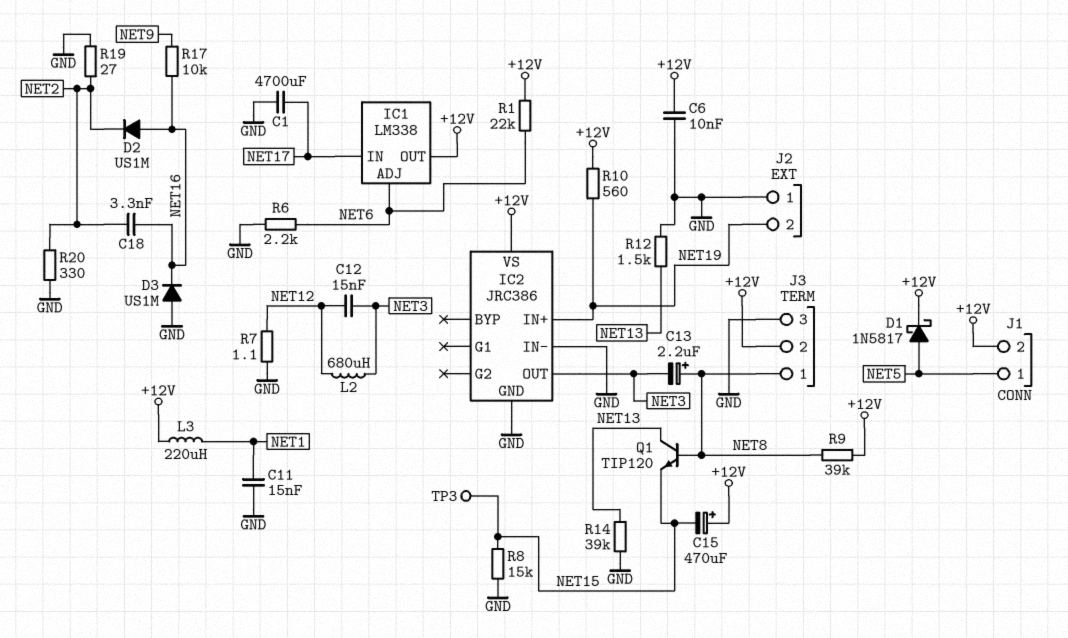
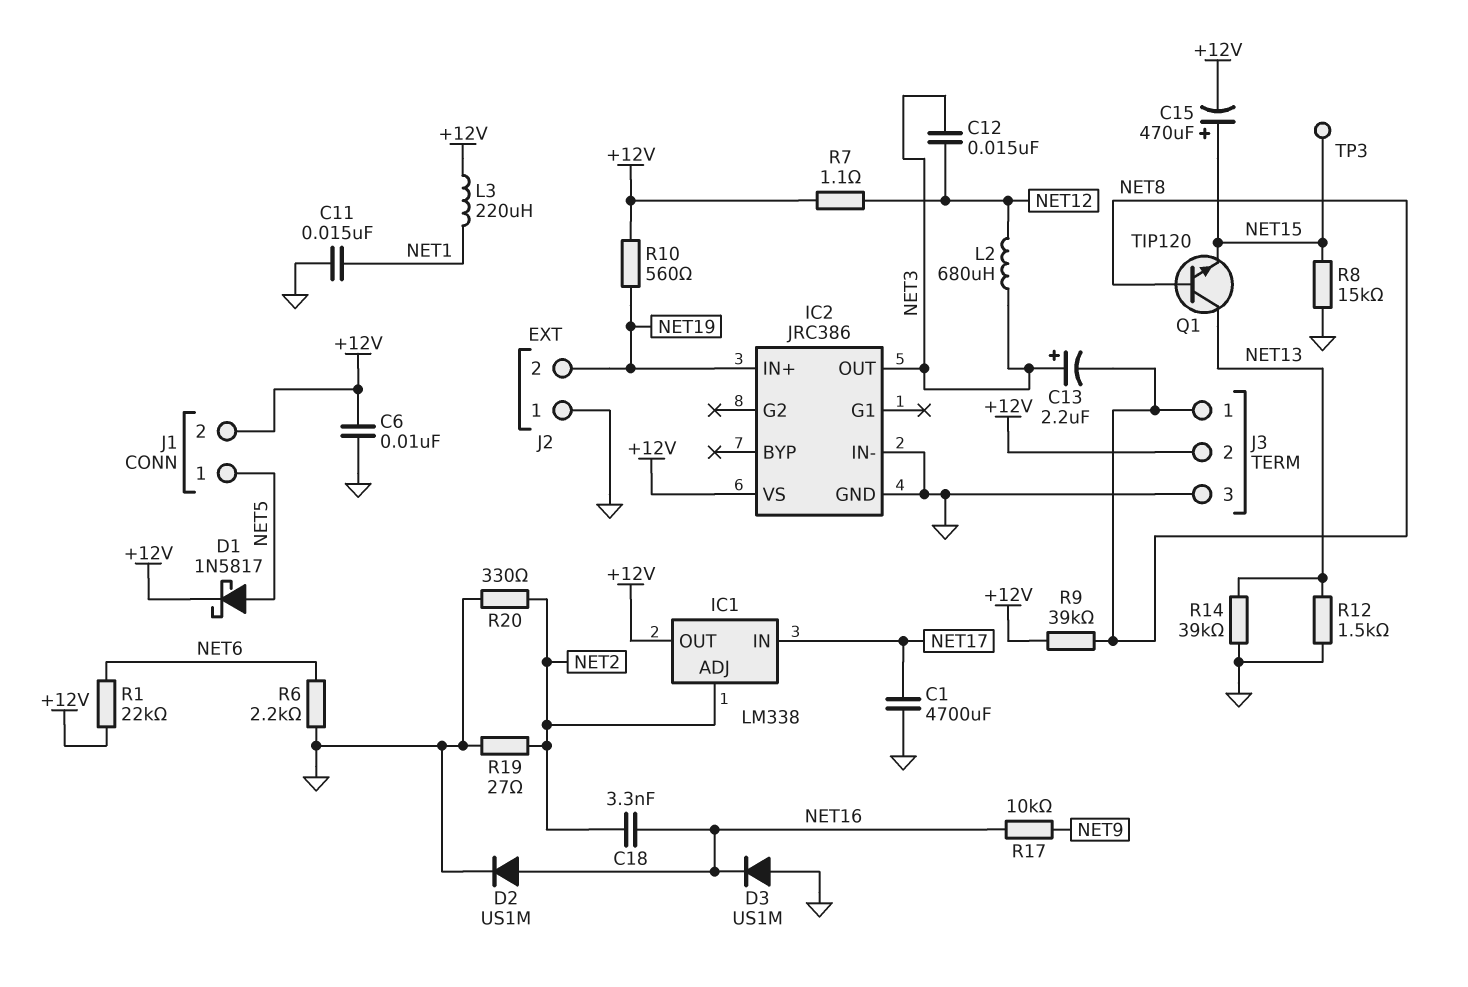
C13: 2.2uF (plus NET8, minus NET3) -> 2.2uF (plus NET3, minus NET8)
C15: 470uF (plus +12V, minus NET15) -> 470uF (plus NET15, minus +12V)
D2: diode US1M (A NET16, K NET2) -> diode US1M (A NET16, K GND)
IC1 pin ADJ: NET6 -> NET2
R7: 1.1 (GND, NET12) -> 1.1 (+12V, NET12)

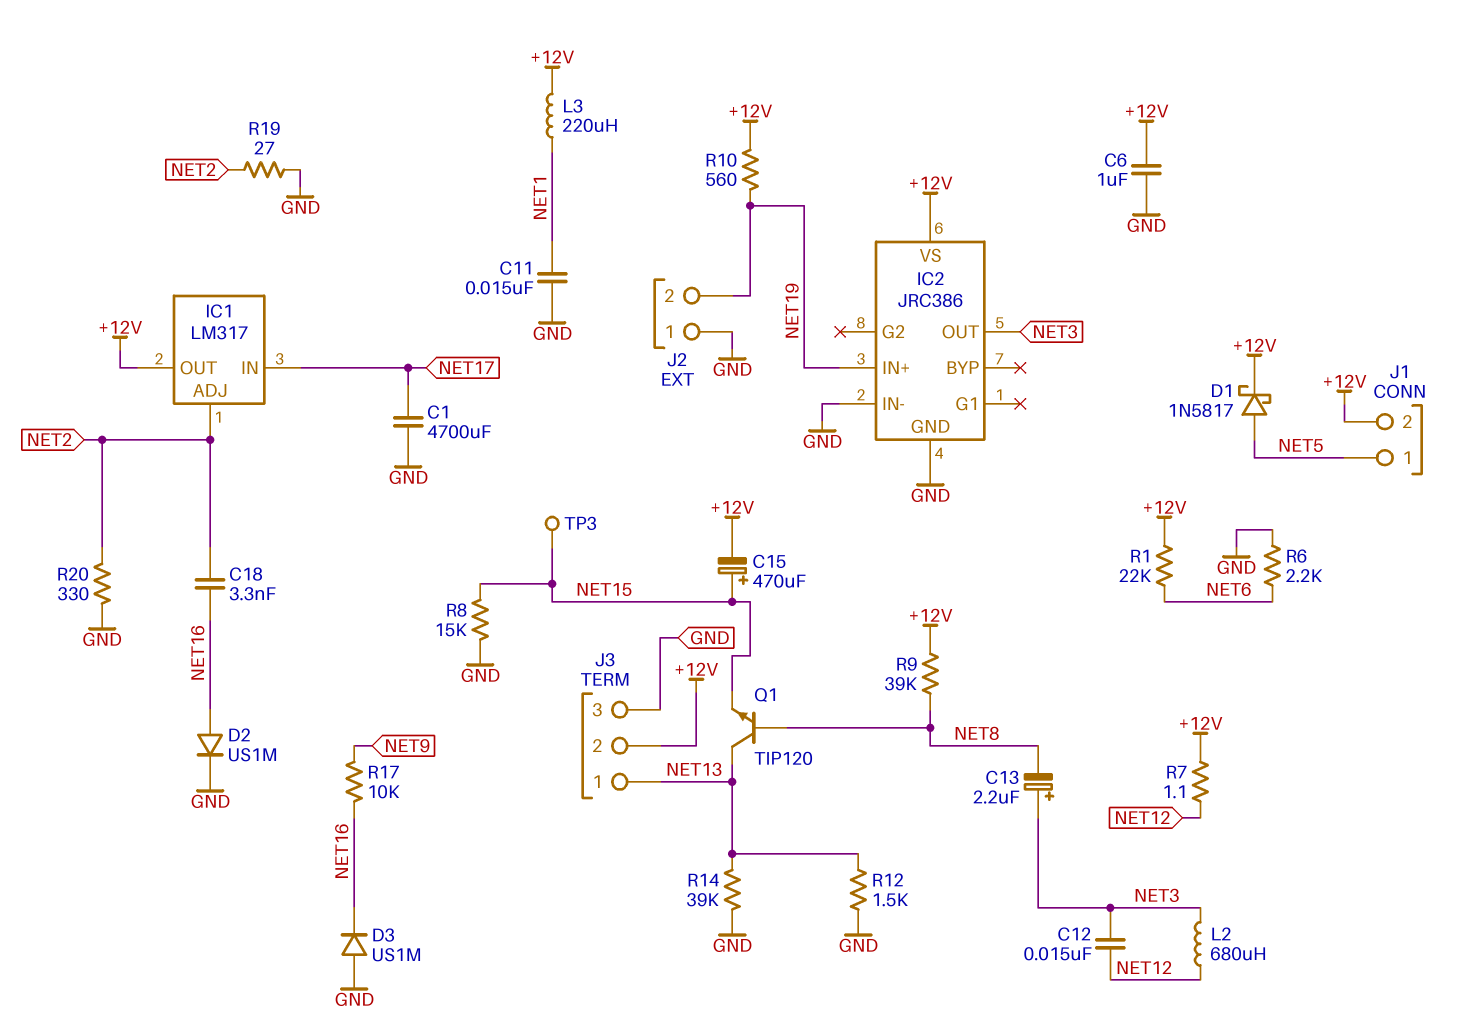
C6: 10nF (+12V, GND) -> 1uF (+12V, GND)
IC1: LM338 -> LM317
J3 pin 1: NET8 -> NET13

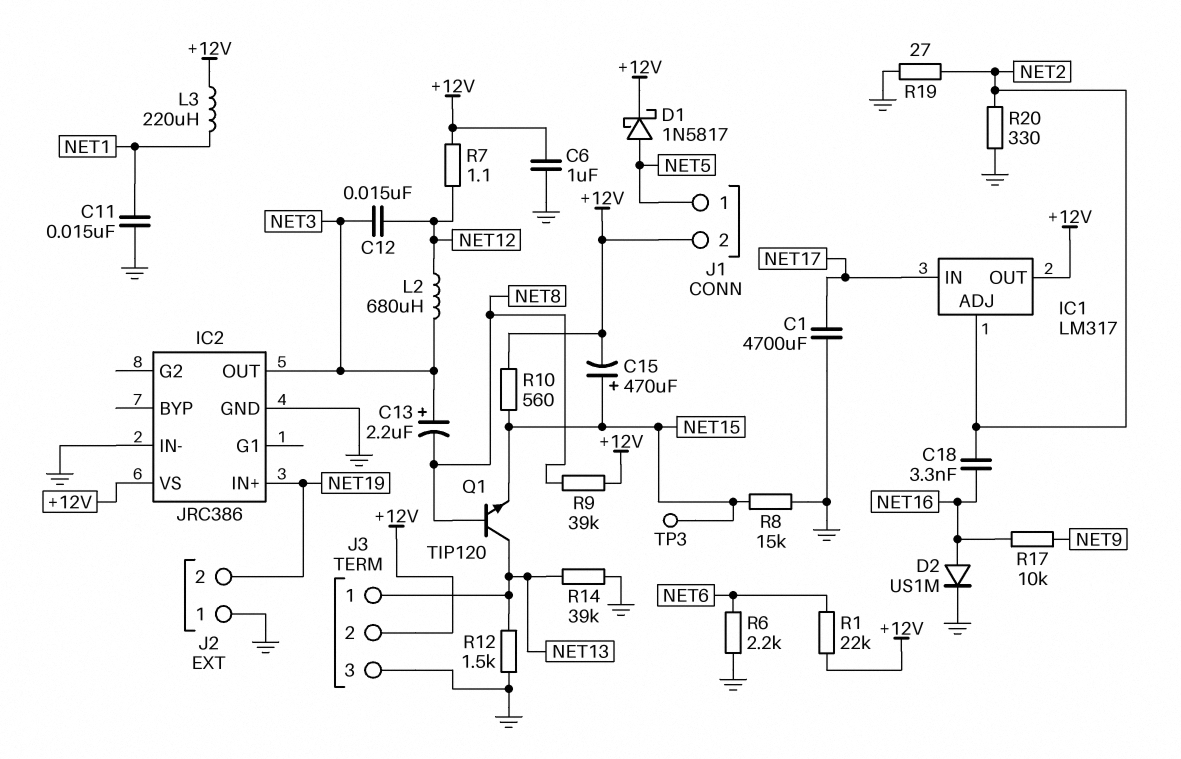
D3: diode US1M (A GND, K NET16) -> none
R10: 560 (+12V, NET19) -> 560 (+12V, NET15)

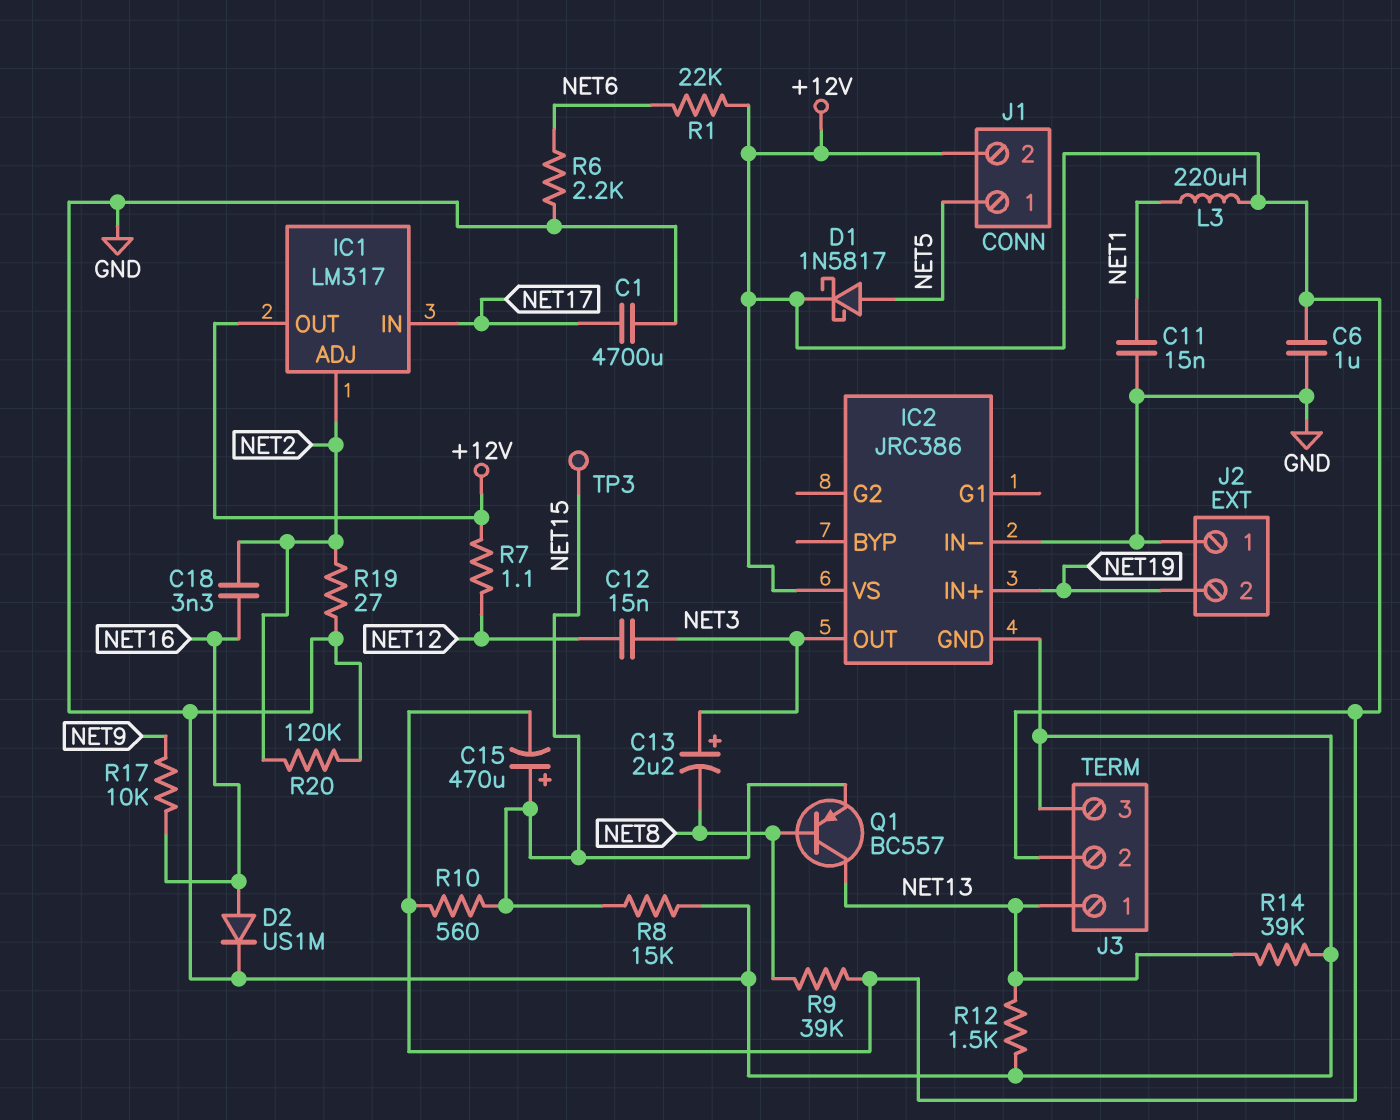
L2: 680uH (NET3, NET12) -> none
Q1: NPN TIP120 (B NET8, C NET13, E NET15) -> PNP BC557 (B NET8, C NET13, E NET15)
R20: 330 (GND, NET2) -> 120k (GND, NET2)

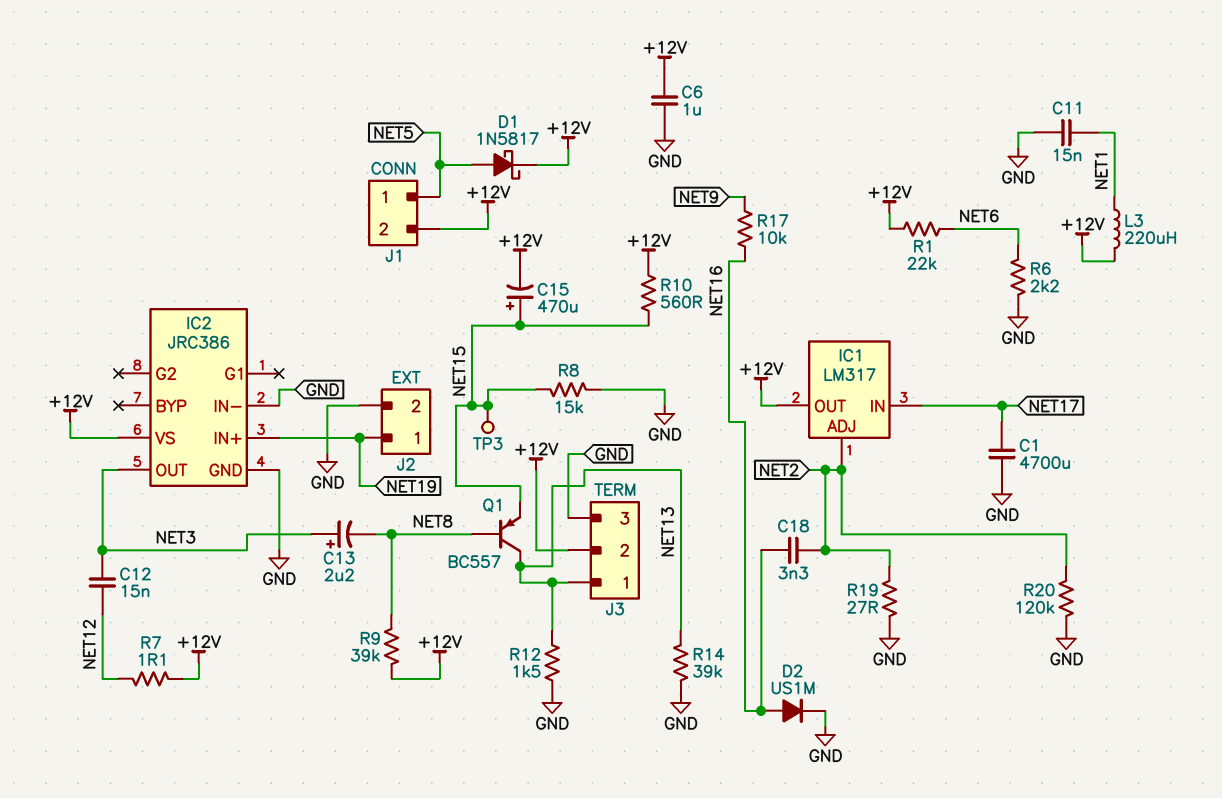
J2 pin 1: GND -> NET19
J2 pin 2: NET19 -> GND

